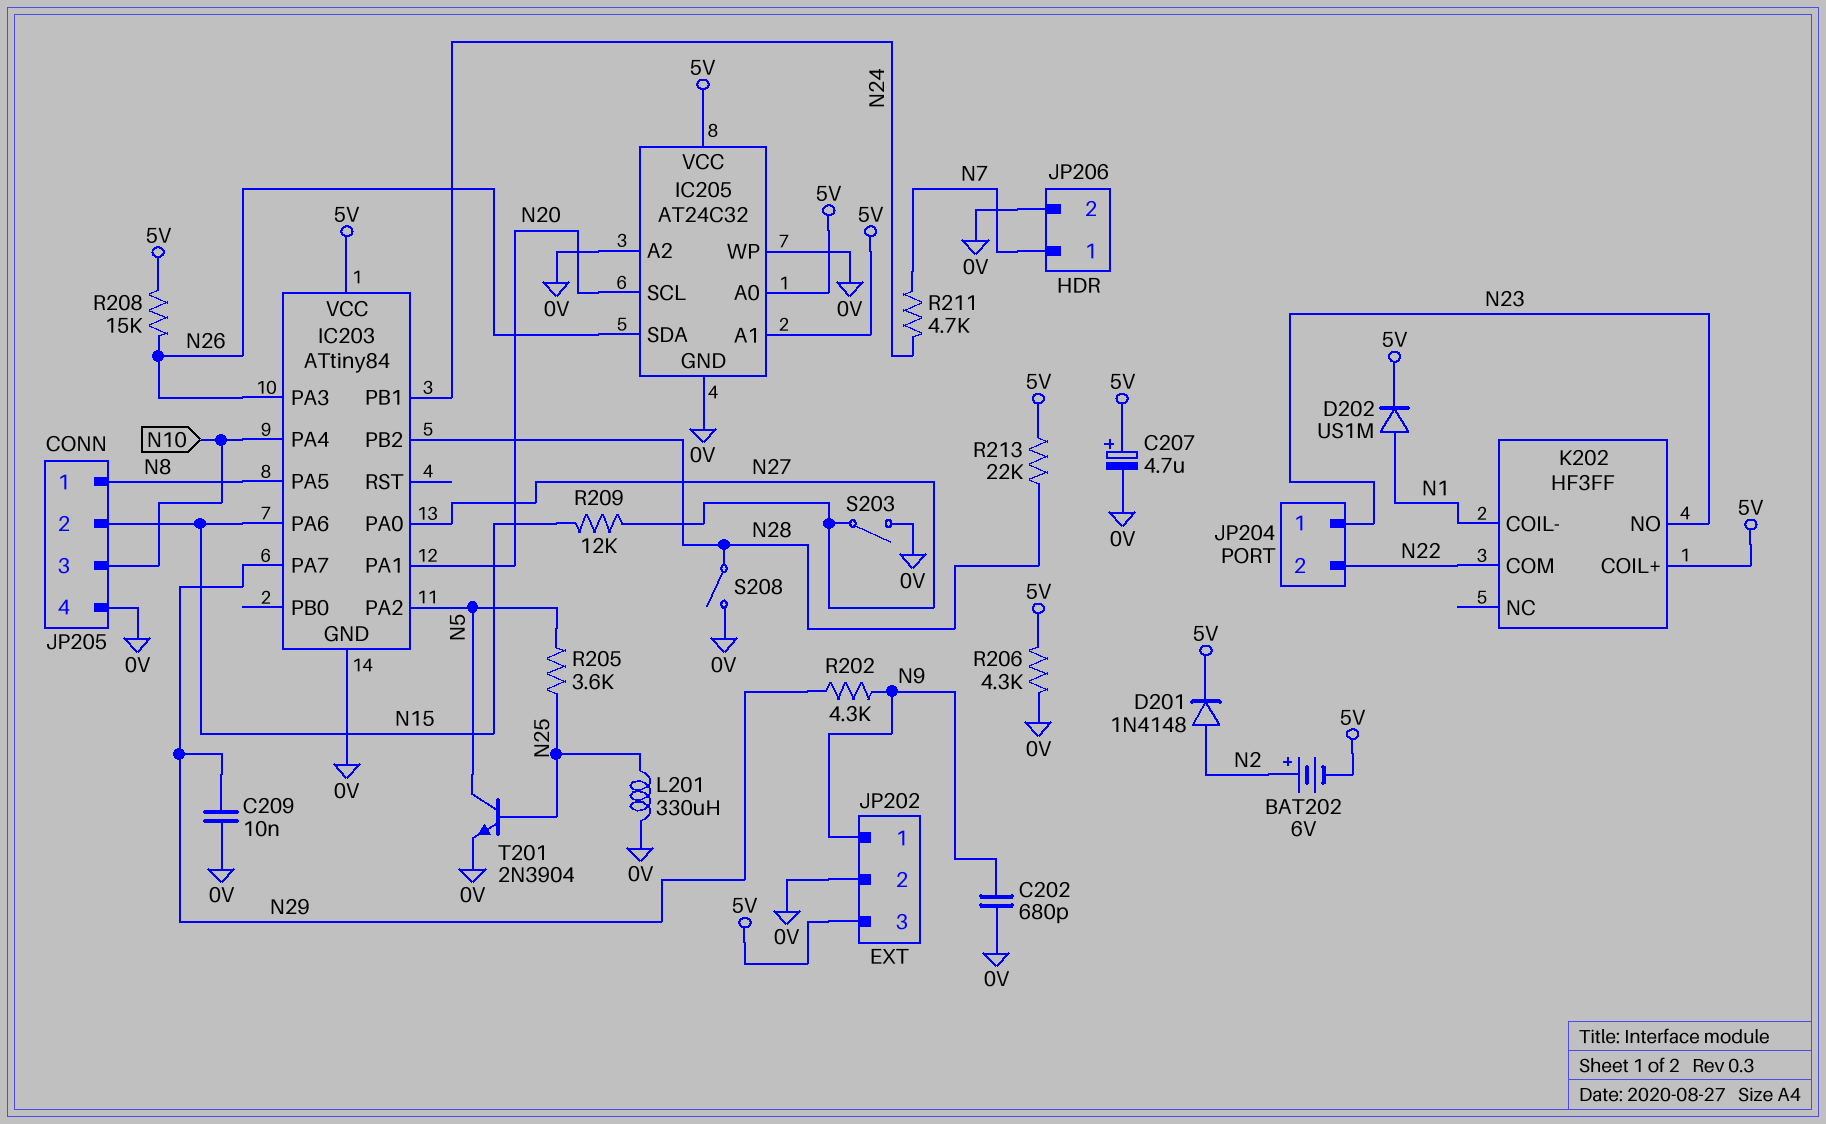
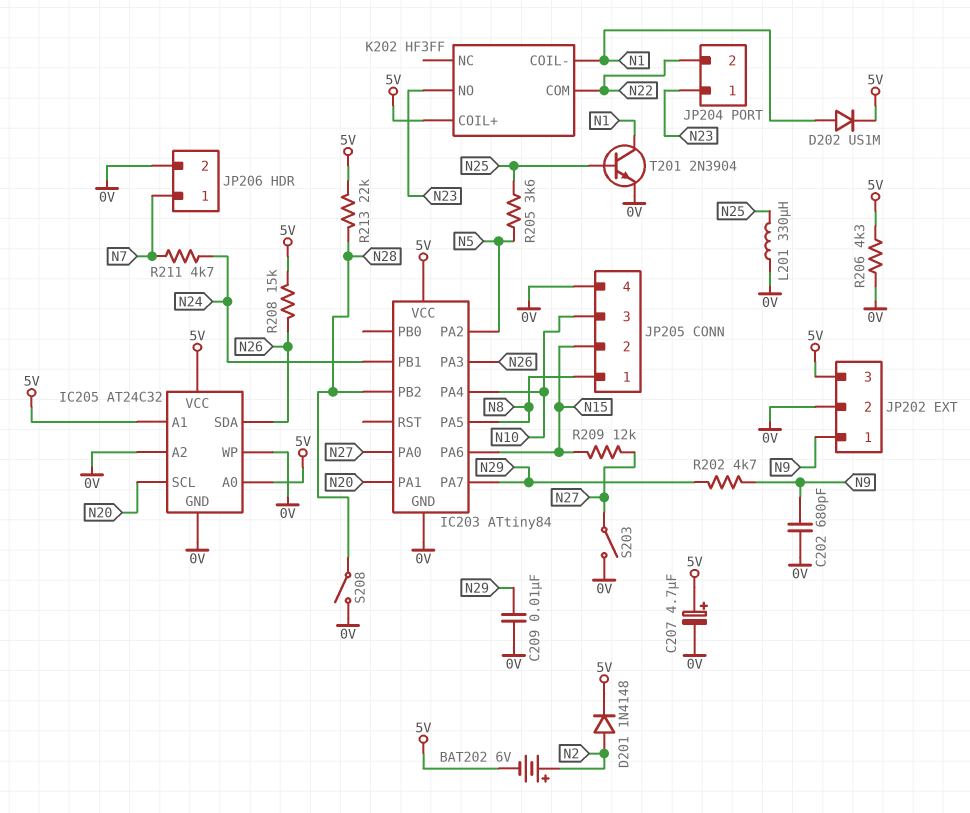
R202: 4.3k (N9, N29) -> 4.7k (N9, N29)
T201: NPN 2N3904 (B N25, C N5, E 0V) -> NPN 2N3904 (B N25, C N1, E 0V)

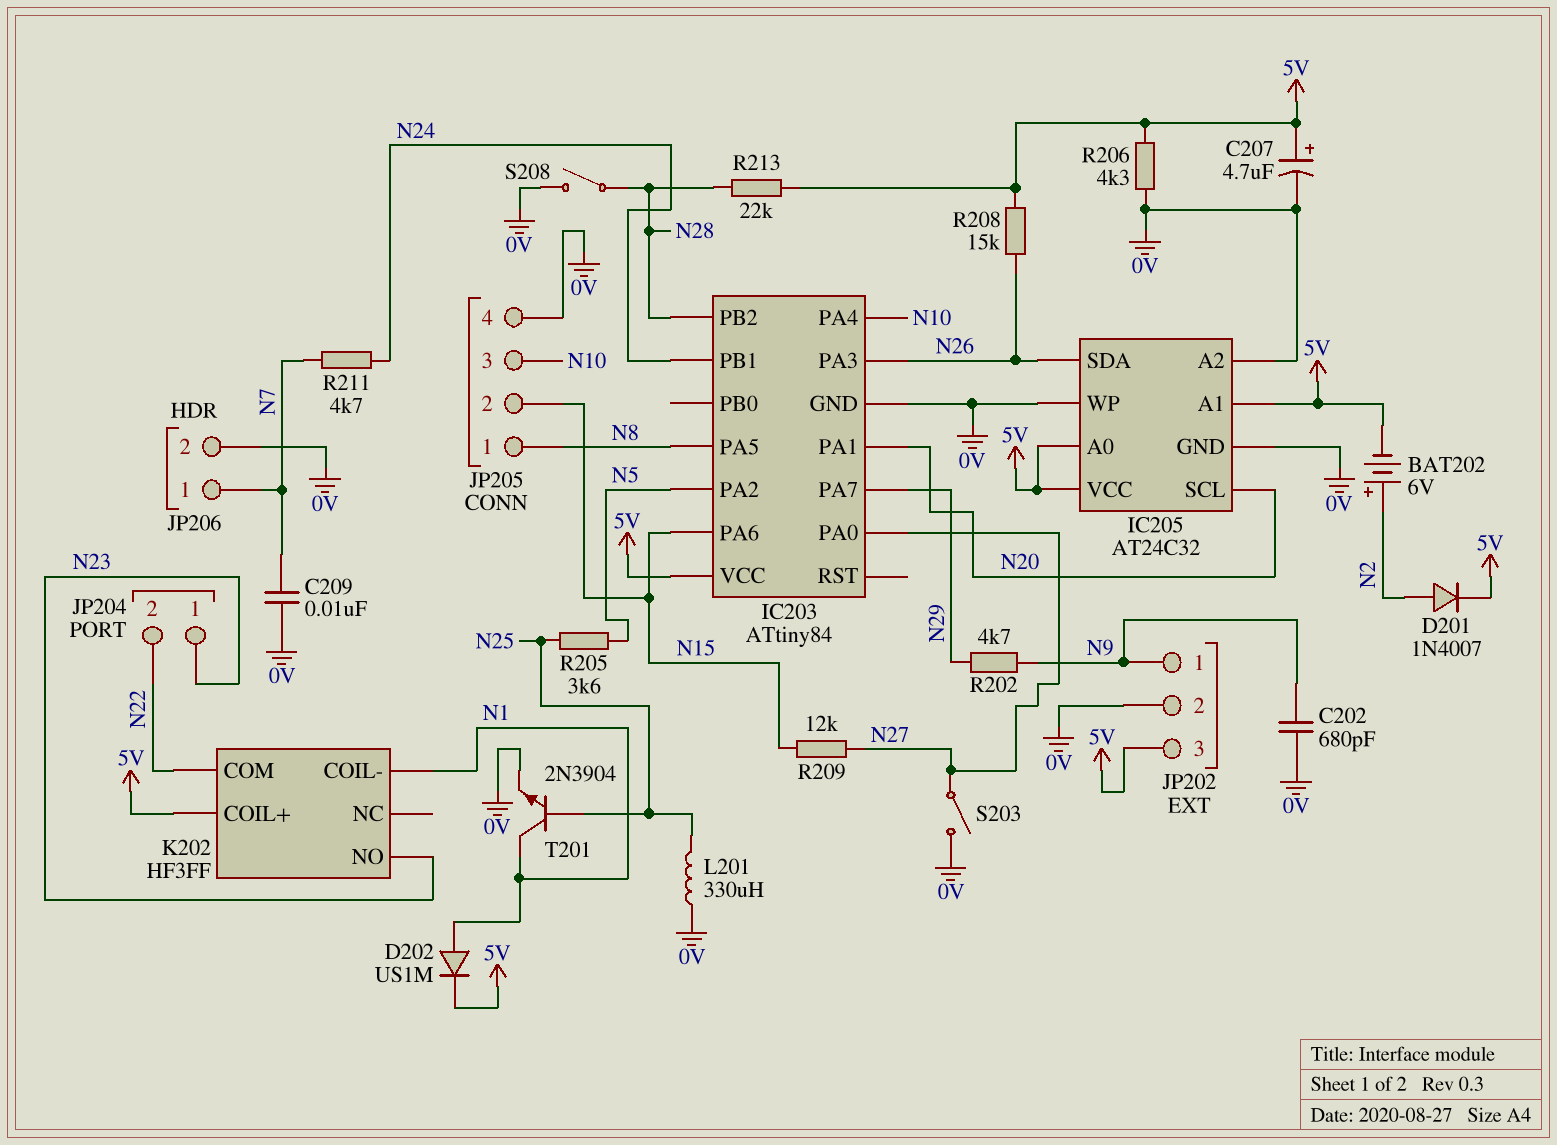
C209: 10nF (0V, N29) -> 10nF (0V, N7)
D201: diode 1N4148 (A N2, K 5V) -> diode 1N4007 (A N2, K 5V)

